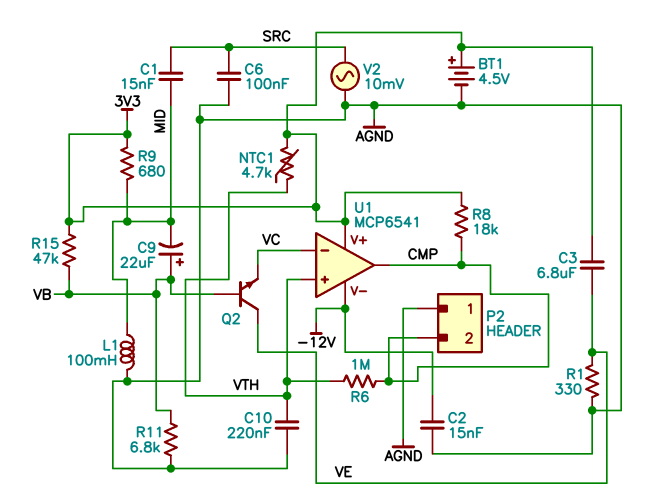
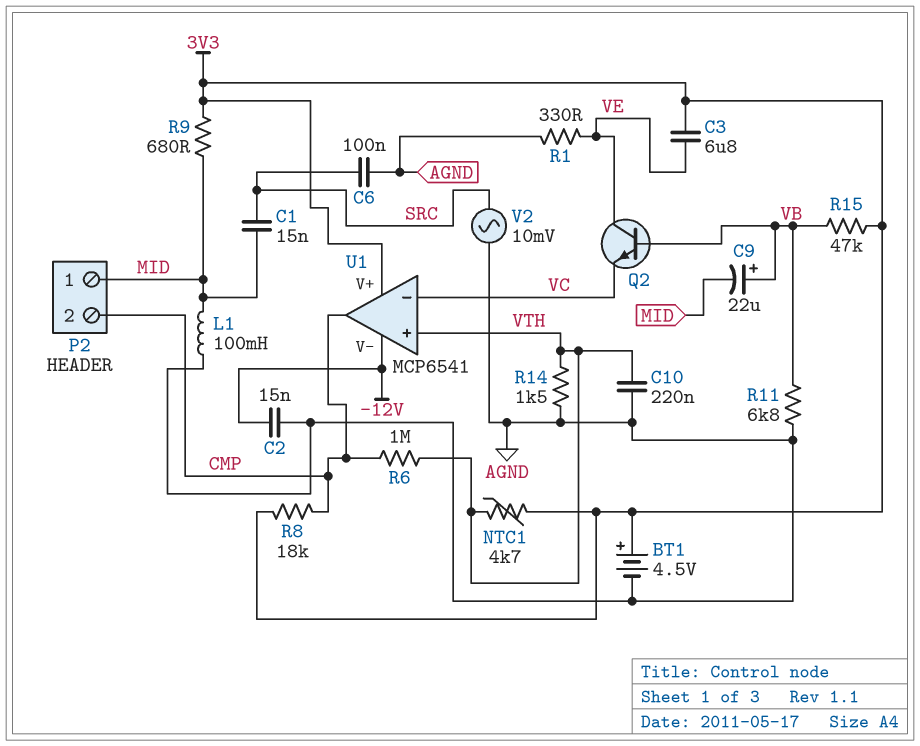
P2 pin 1: AGND -> MID
R14: none -> 1.5k (AGND, VTH)

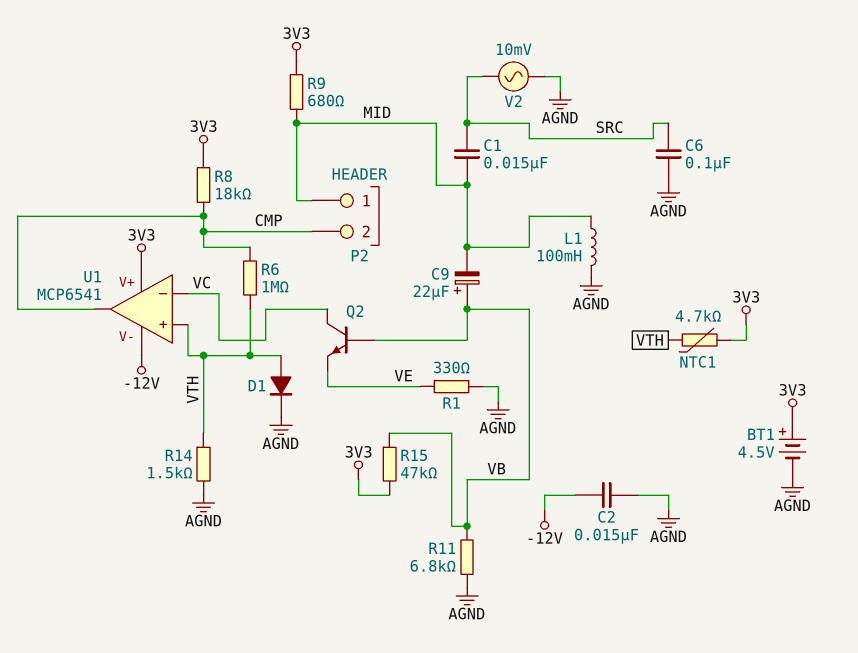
C3: 6.8uF (3V3, VE) -> none
C10: 220nF (AGND, VTH) -> none
D1: none -> diode (A VTH, K AGND)
Q2: NPN (B VB, C VE, E VC) -> NPN (B VB, C VC, E VE)

